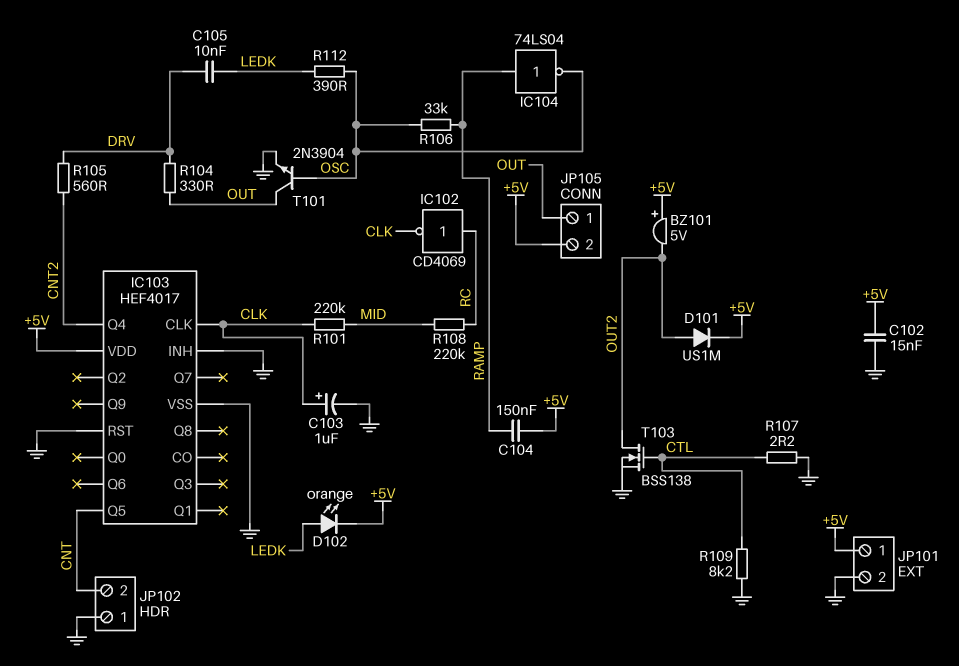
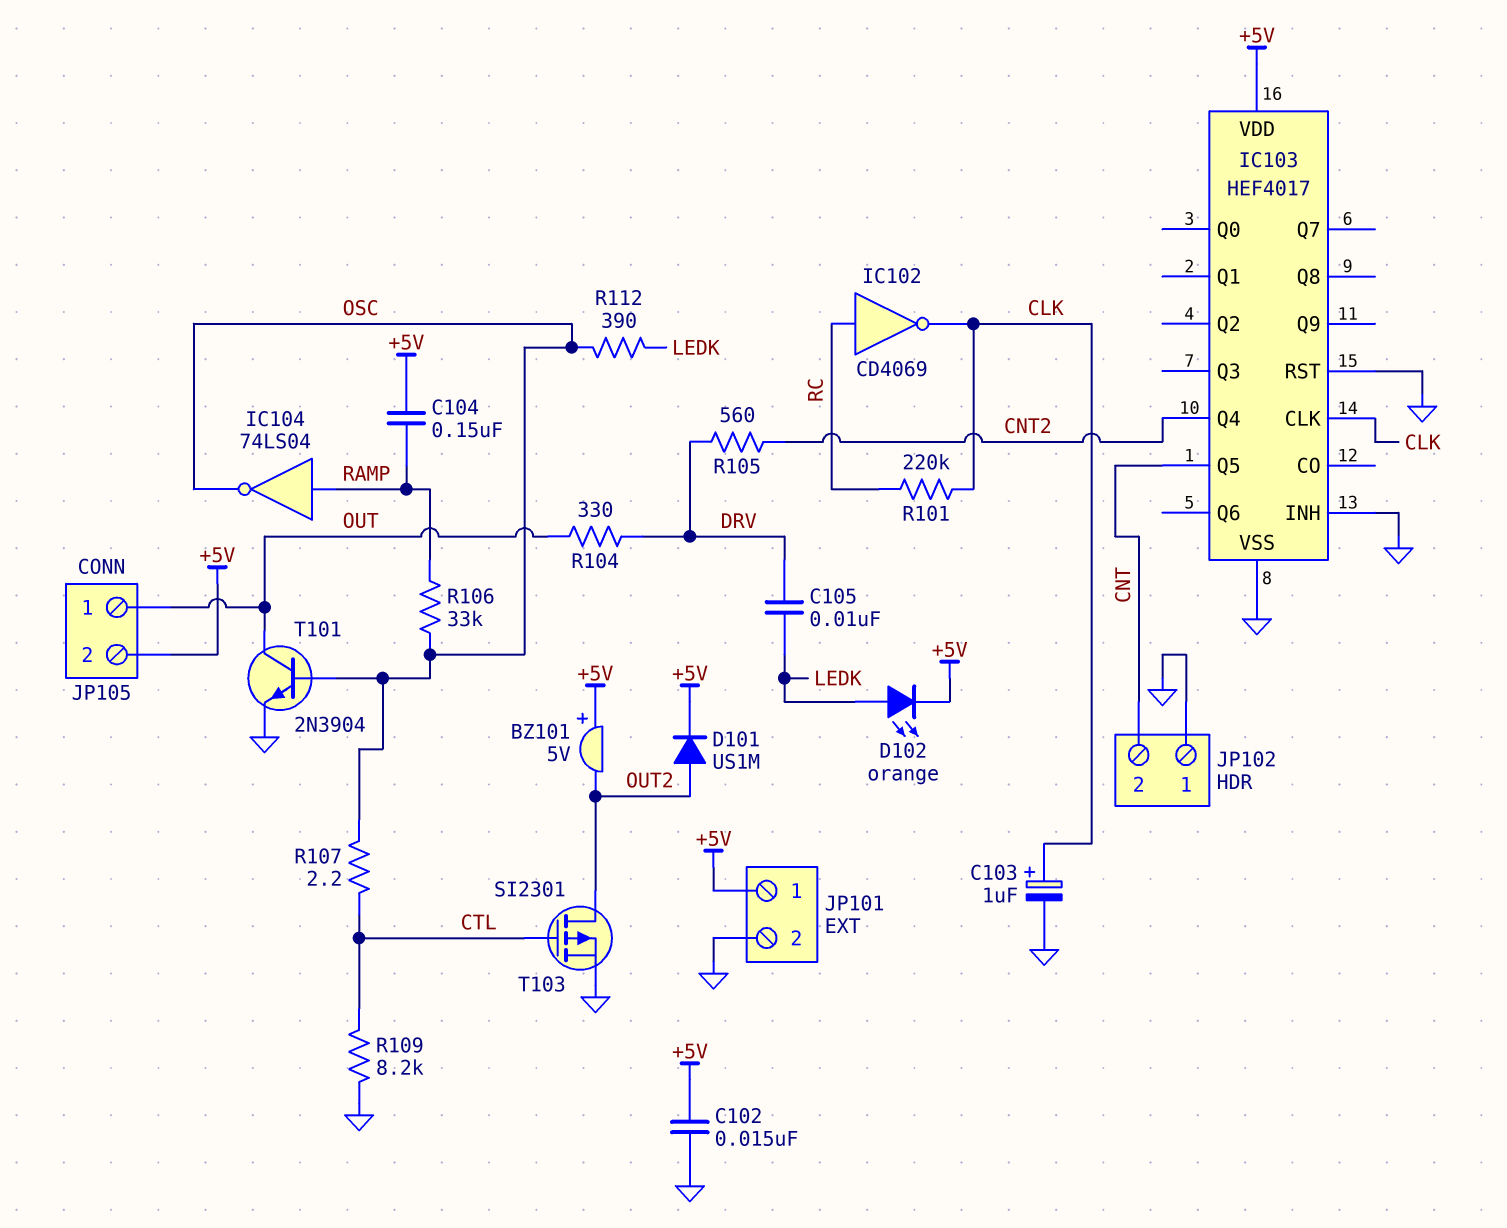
R101: 220k (CLK, MID) -> 220k (CLK, RC)
R107: 2.2 (CTL, GND) -> 2.2 (CTL, OSC)
R108: 220k (MID, RC) -> none
T103: NMOS BSS138 (G CTL, D OUT2, S GND) -> PMOS SI2301 (G CTL, D OUT2, S GND)

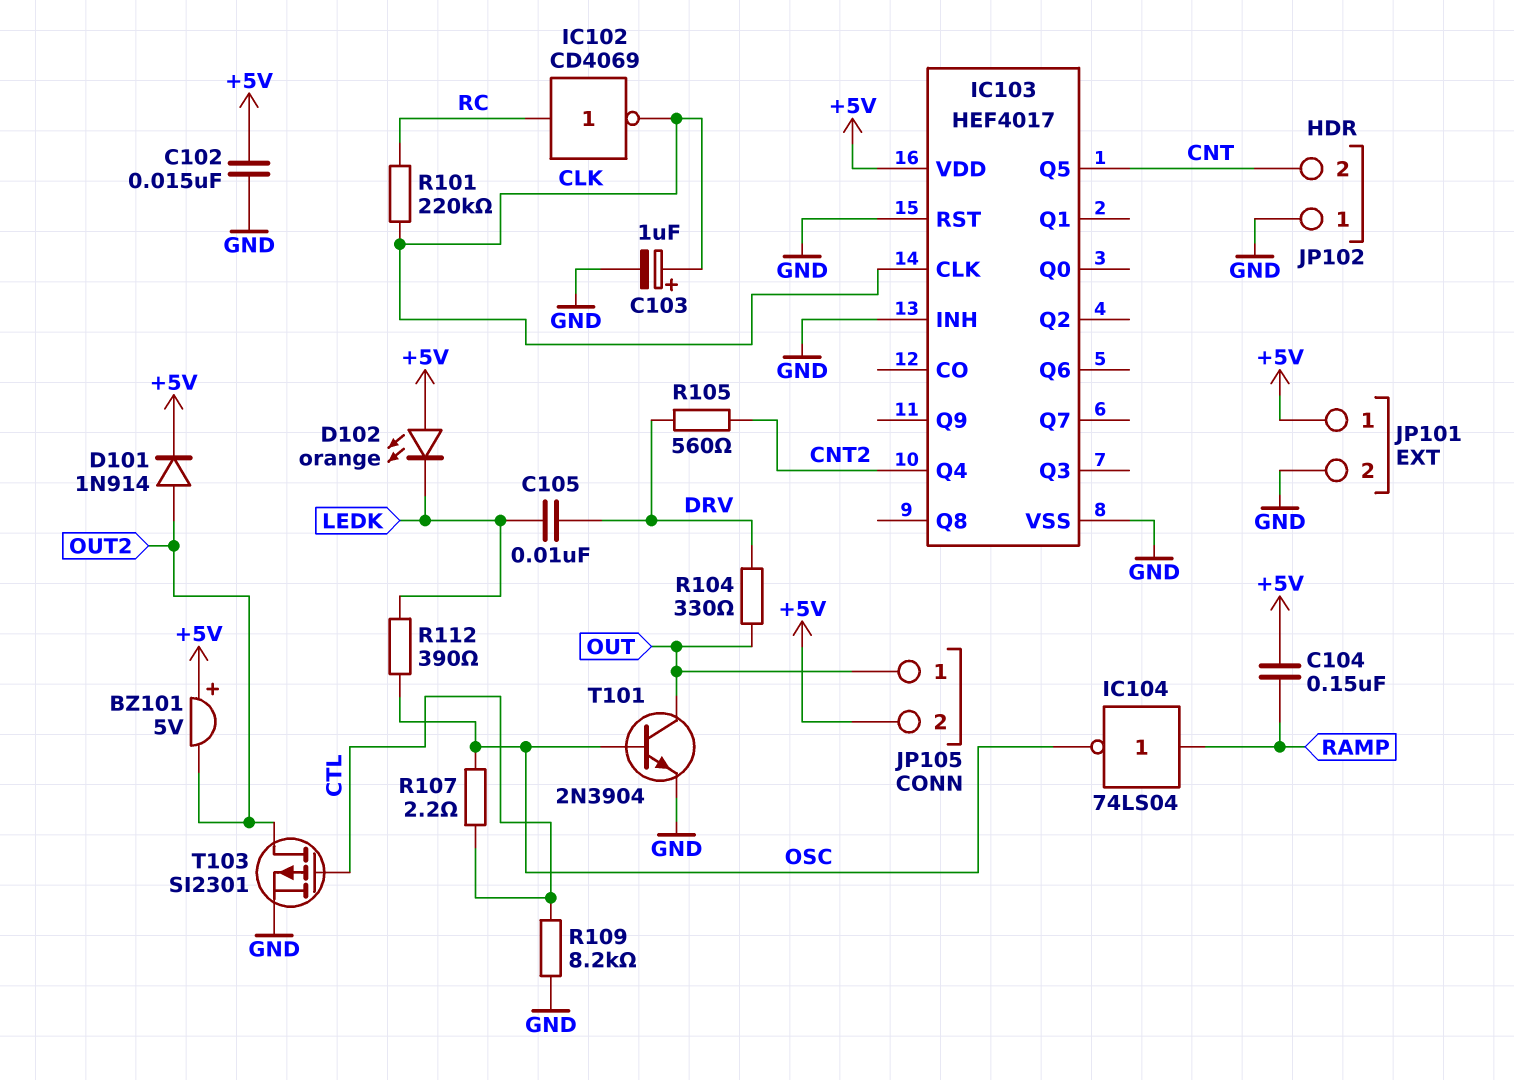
D101: diode US1M (A OUT2, K +5V) -> diode 1N914 (A OUT2, K +5V)
D102: LED orange (A LEDK, K +5V) -> LED orange (A +5V, K LEDK)
R106: 33k (OSC, RAMP) -> none

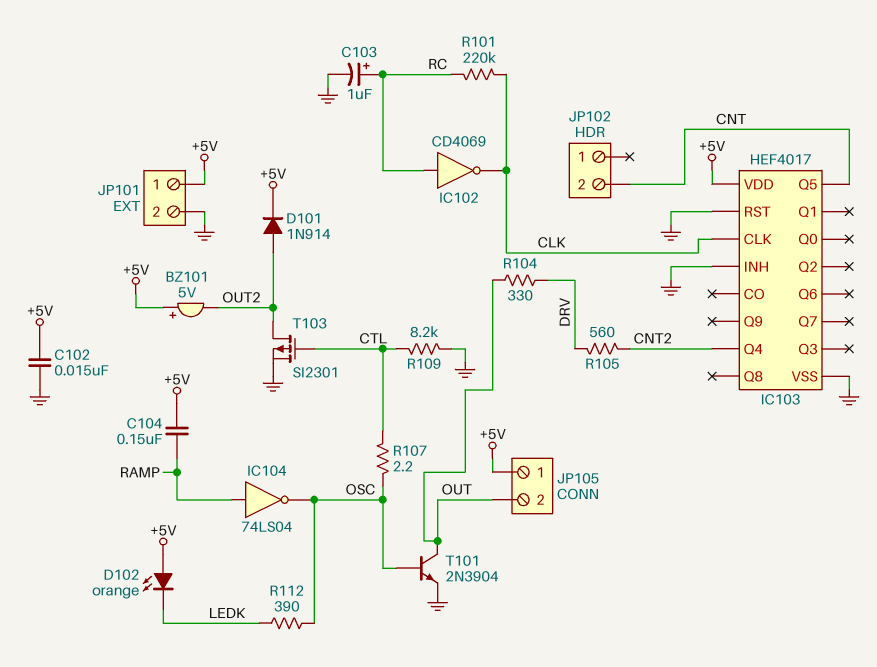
C103: 1uF (plus CLK, minus GND) -> 1uF (plus RC, minus GND)
C105: 10nF (DRV, LEDK) -> none
JP102 pin 1: GND -> none
JP105 pin 1: OUT -> +5V
JP105 pin 2: +5V -> OUT

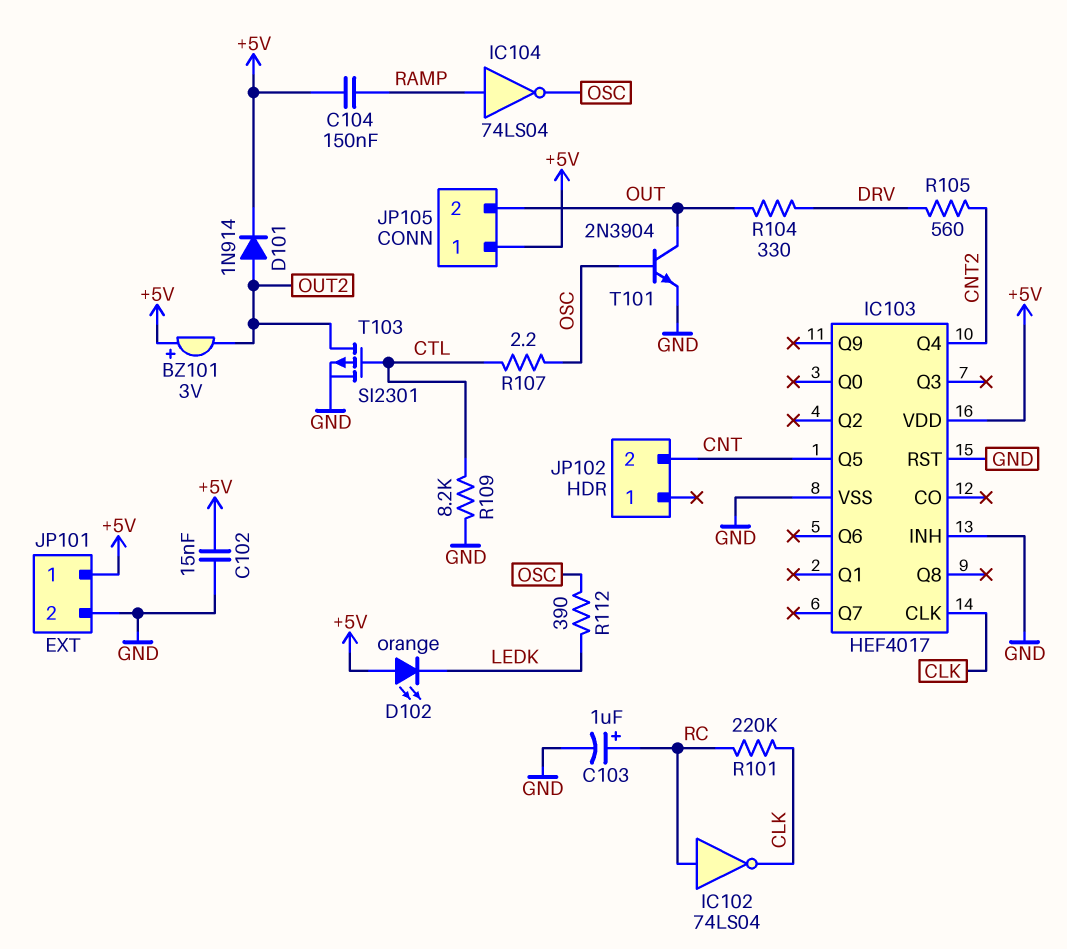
BZ101: buzzer 5V (plus +5V, minus OUT2) -> buzzer 3V (plus +5V, minus OUT2)
IC102: NOT CD4069 (in RC, out CLK) -> NOT 74LS04 (in RC, out CLK)

